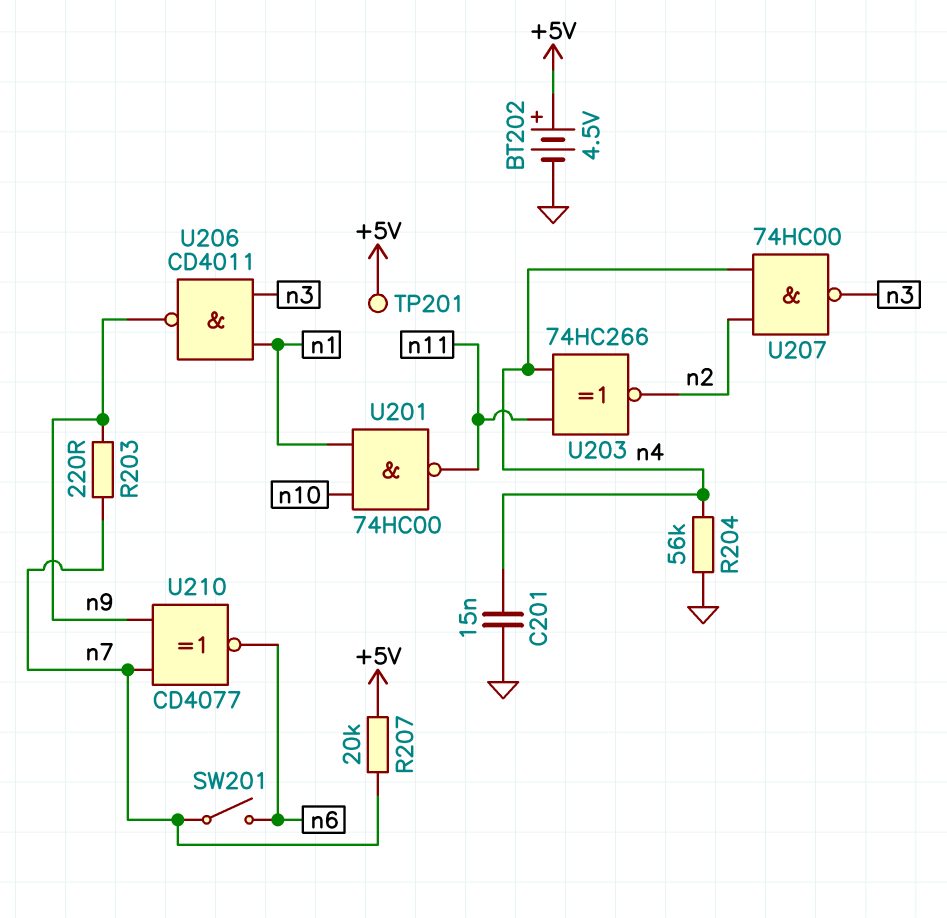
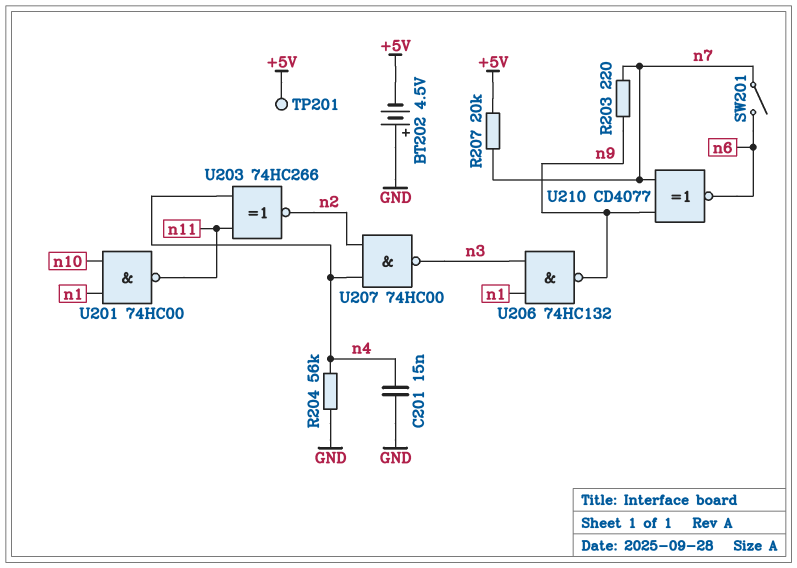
BT202: 4.5V (plus +5V, minus GND) -> 4.5V (plus GND, minus +5V)
U206: NAND CD4011 (in n1, in n3, out n9) -> NAND 74HC132 (in n1, in n3, out n9)

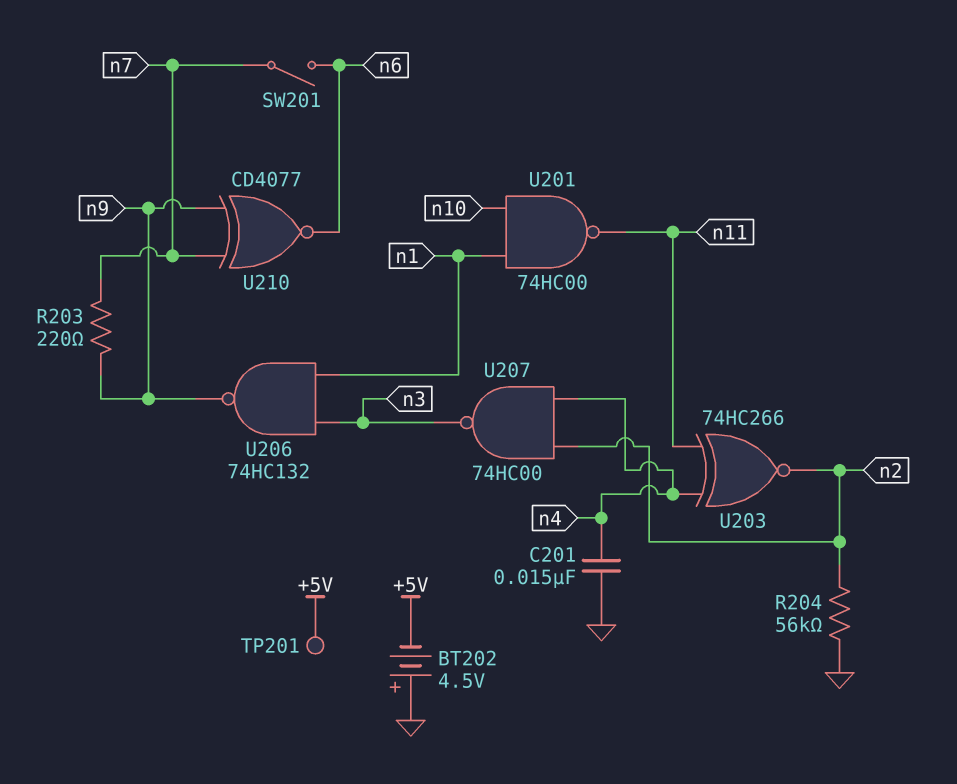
R204: 56k (GND, n4) -> 56k (GND, n2)
R207: 20k (+5V, n7) -> none

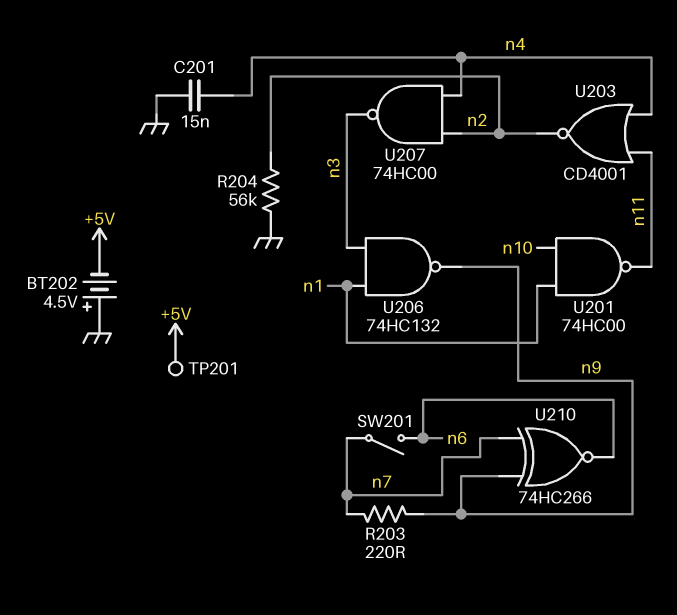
U203: XNOR 74HC266 (in n4, in n11, out n2) -> NOR CD4001 (in n4, in n11, out n2)
U210: XNOR CD4077 (in n7, in n9, out n6) -> XNOR 74HC266 (in n7, in n9, out n6)

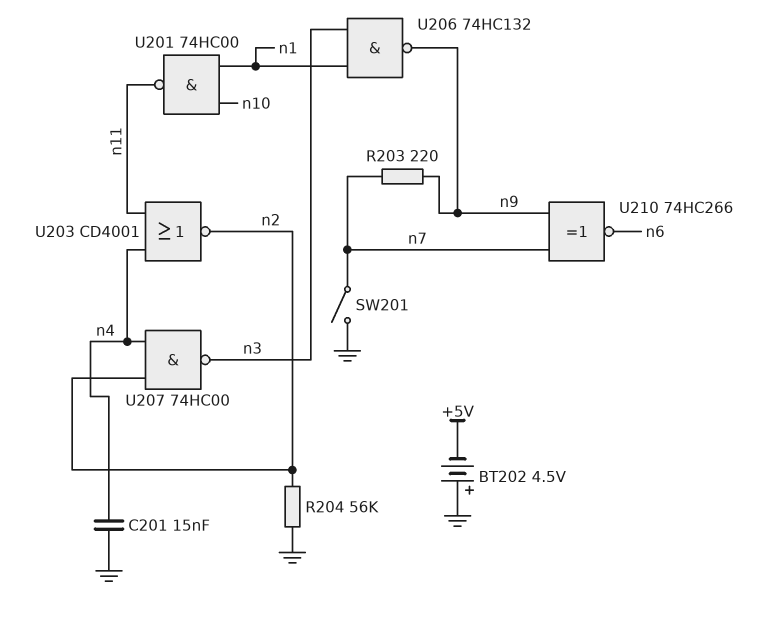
SW201: switch (n6, n7) -> switch (GND, n7)
TP201: test point (+5V) -> none

